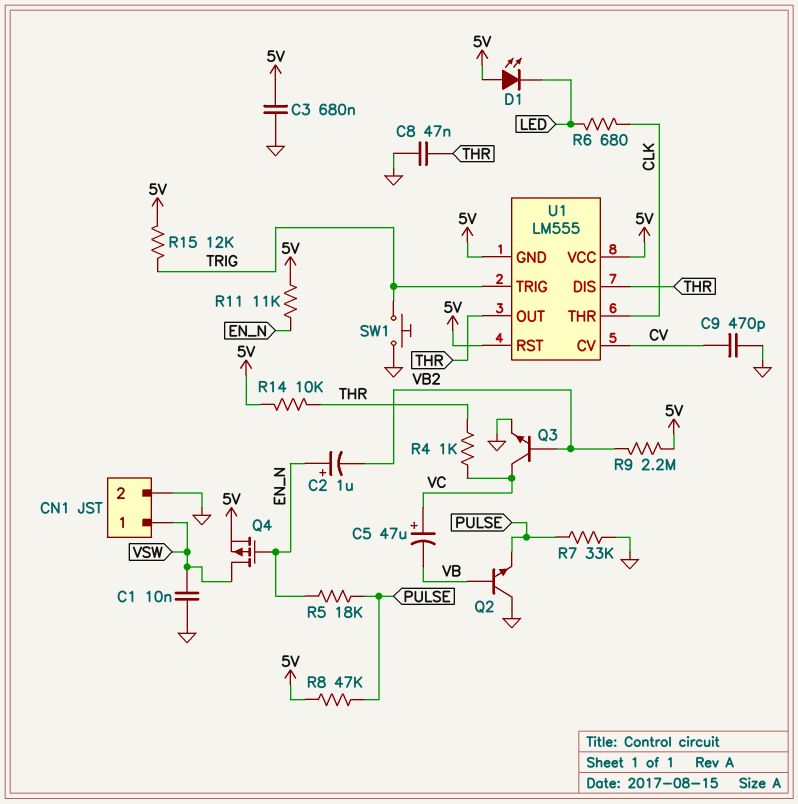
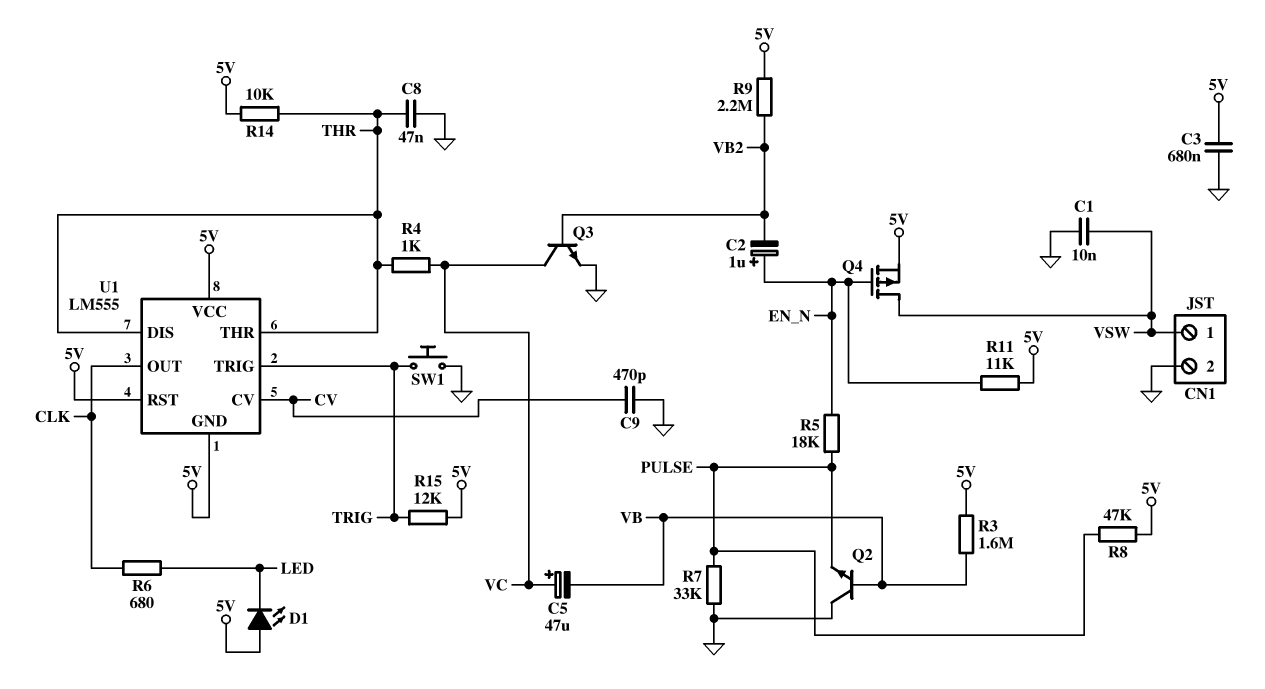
R3: none -> 1.6M (5V, VB)
U1 pin OUT: THR -> CLK
U1 pin THR: CLK -> THR

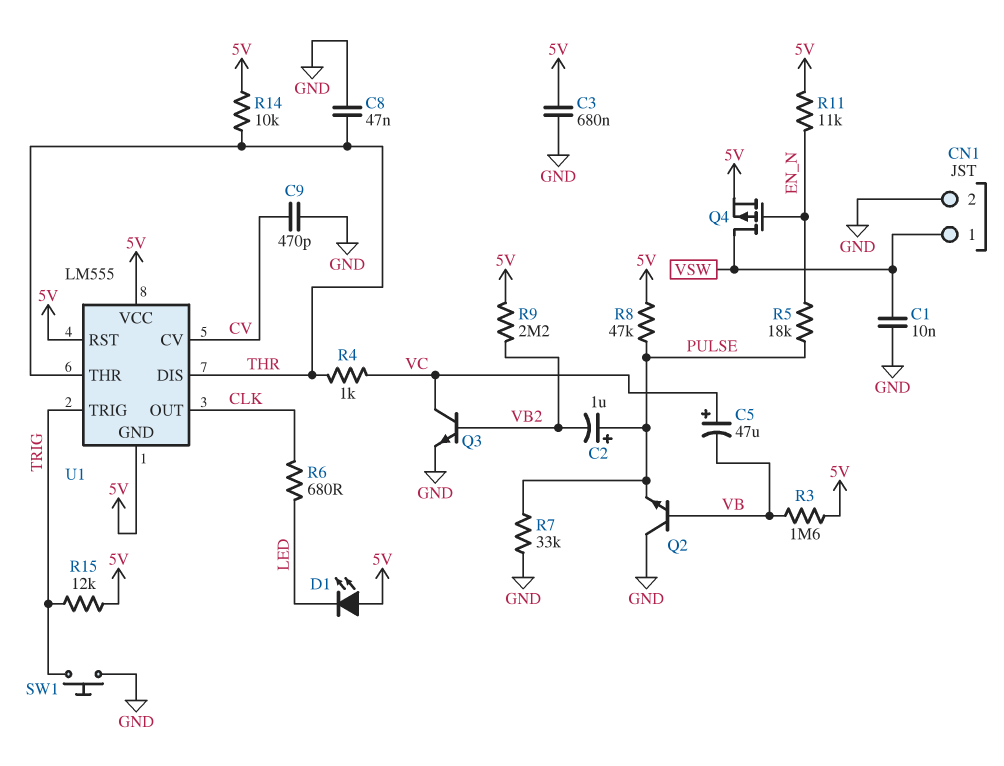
C2: 1uF (plus EN_N, minus VB2) -> 1uF (plus PULSE, minus VB2)

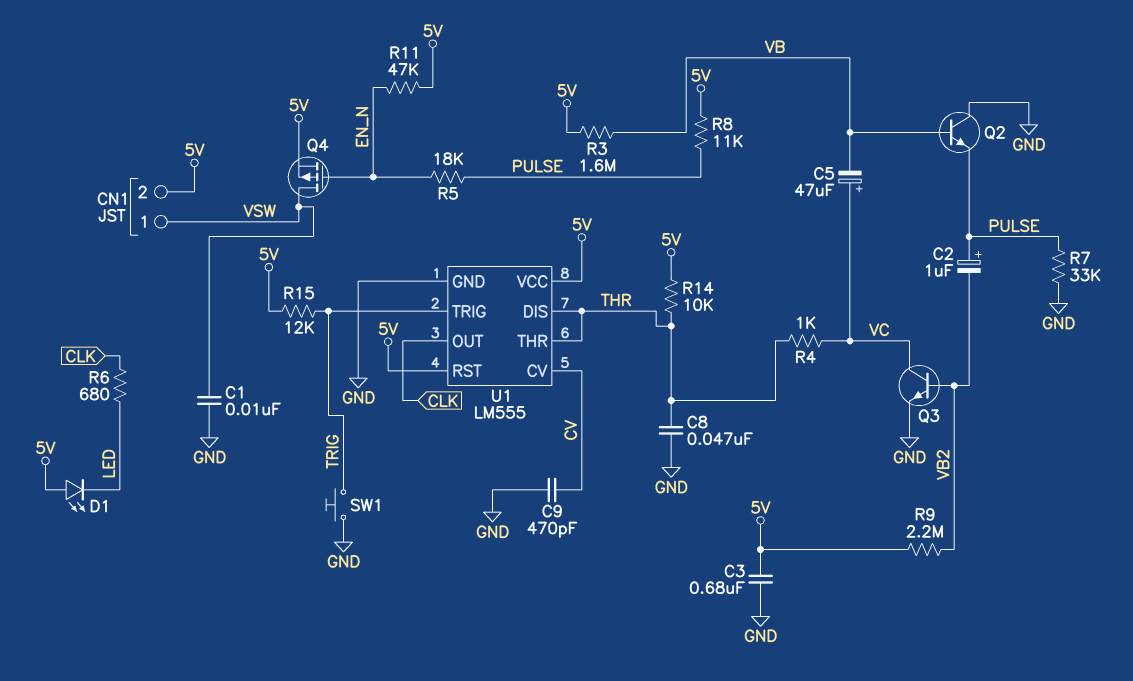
CN1 pin 2: GND -> 5V
R8: 47k (5V, PULSE) -> 11k (5V, PULSE)
R11: 11k (5V, EN_N) -> 47k (5V, EN_N)
U1 pin GND: 5V -> GND

